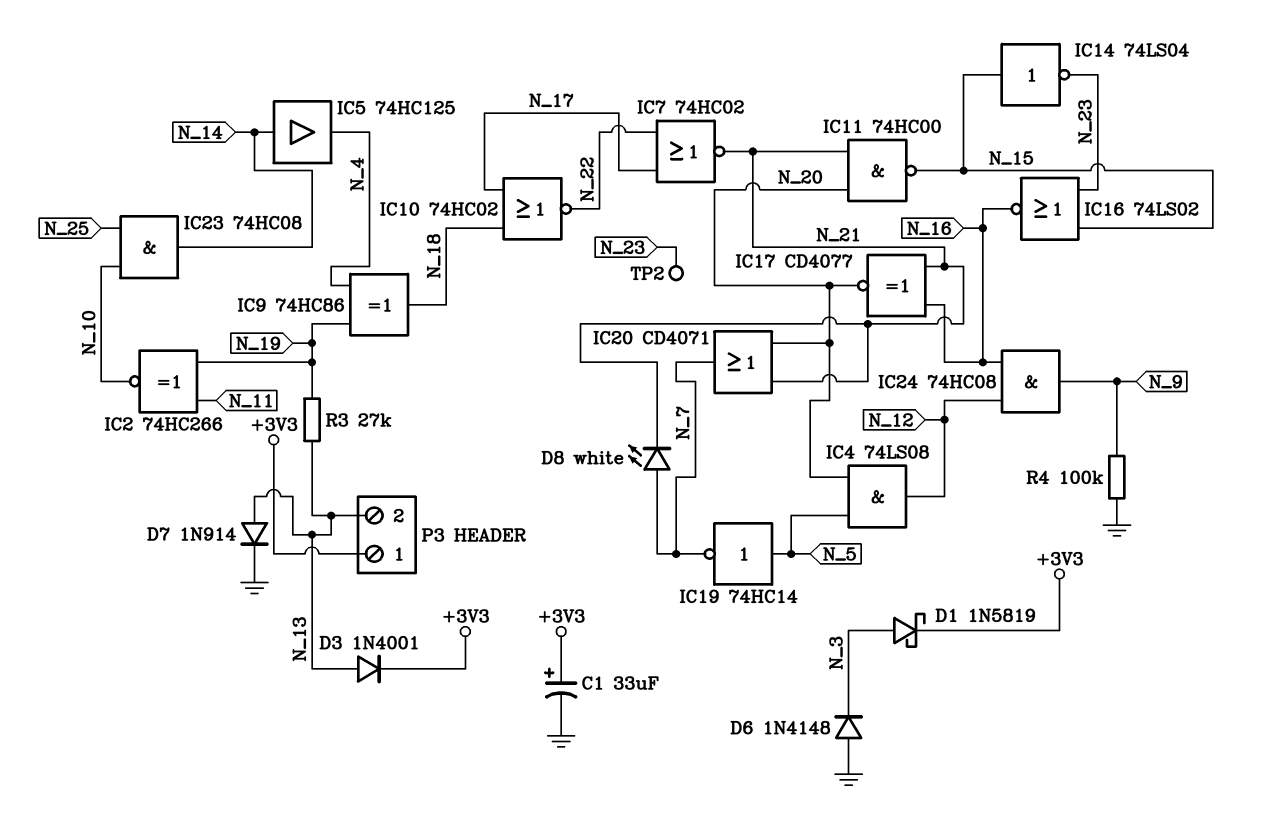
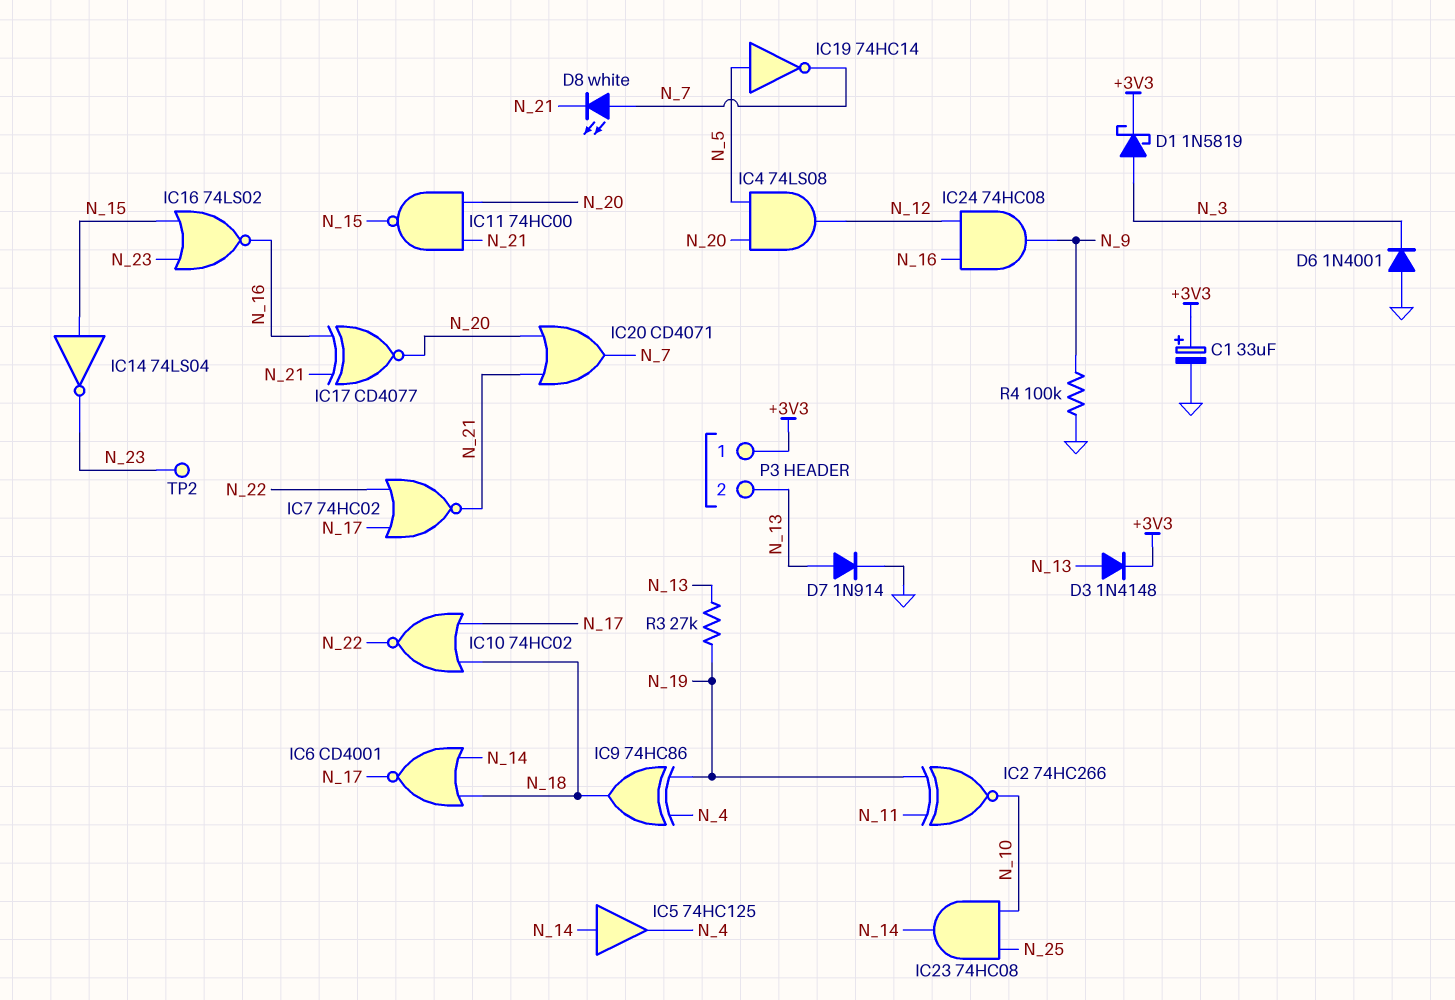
D3: diode 1N4001 (A N_13, K +3V3) -> diode 1N4148 (A N_13, K +3V3)
D6: diode 1N4148 (A GND, K N_3) -> diode 1N4001 (A GND, K N_3)
IC6: none -> NOR CD4001 (in N_14, in N_18, out N_17)

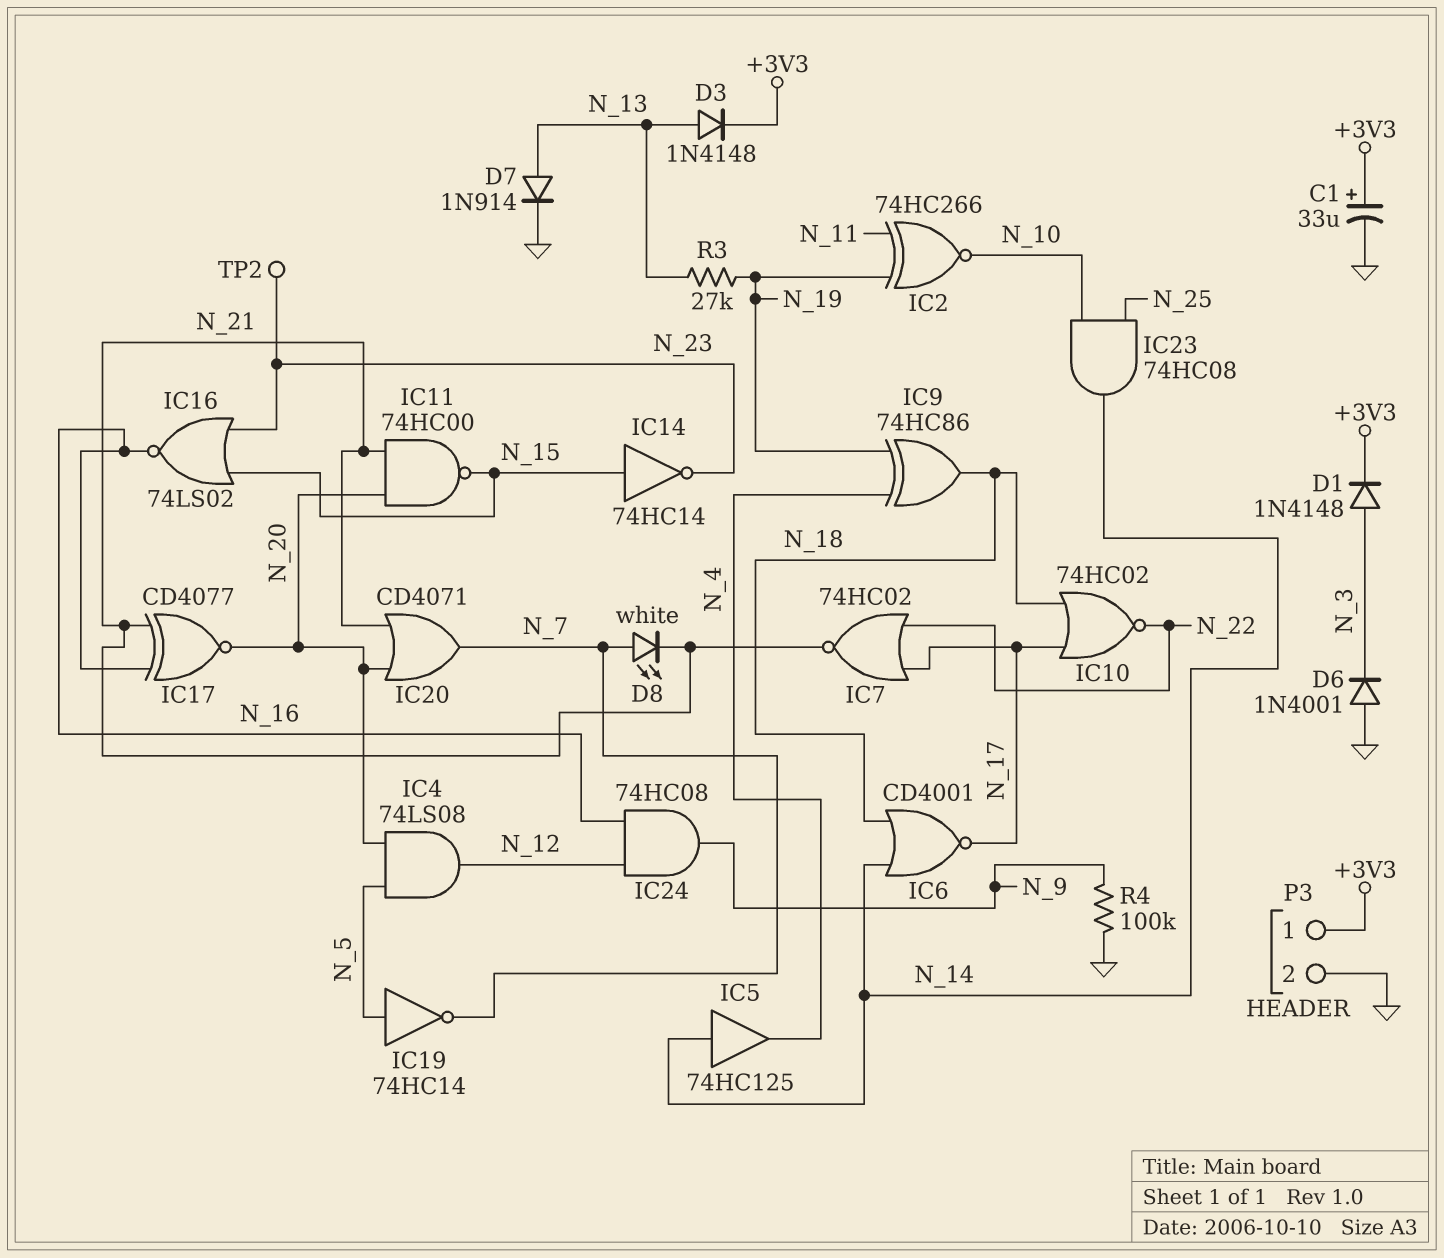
D1: schottky 1N5819 (A N_3, K +3V3) -> diode 1N4148 (A N_3, K +3V3)
IC14: NOT 74LS04 (in N_15, out N_23) -> NOT 74HC14 (in N_15, out N_23)
P3 pin 2: N_13 -> GND

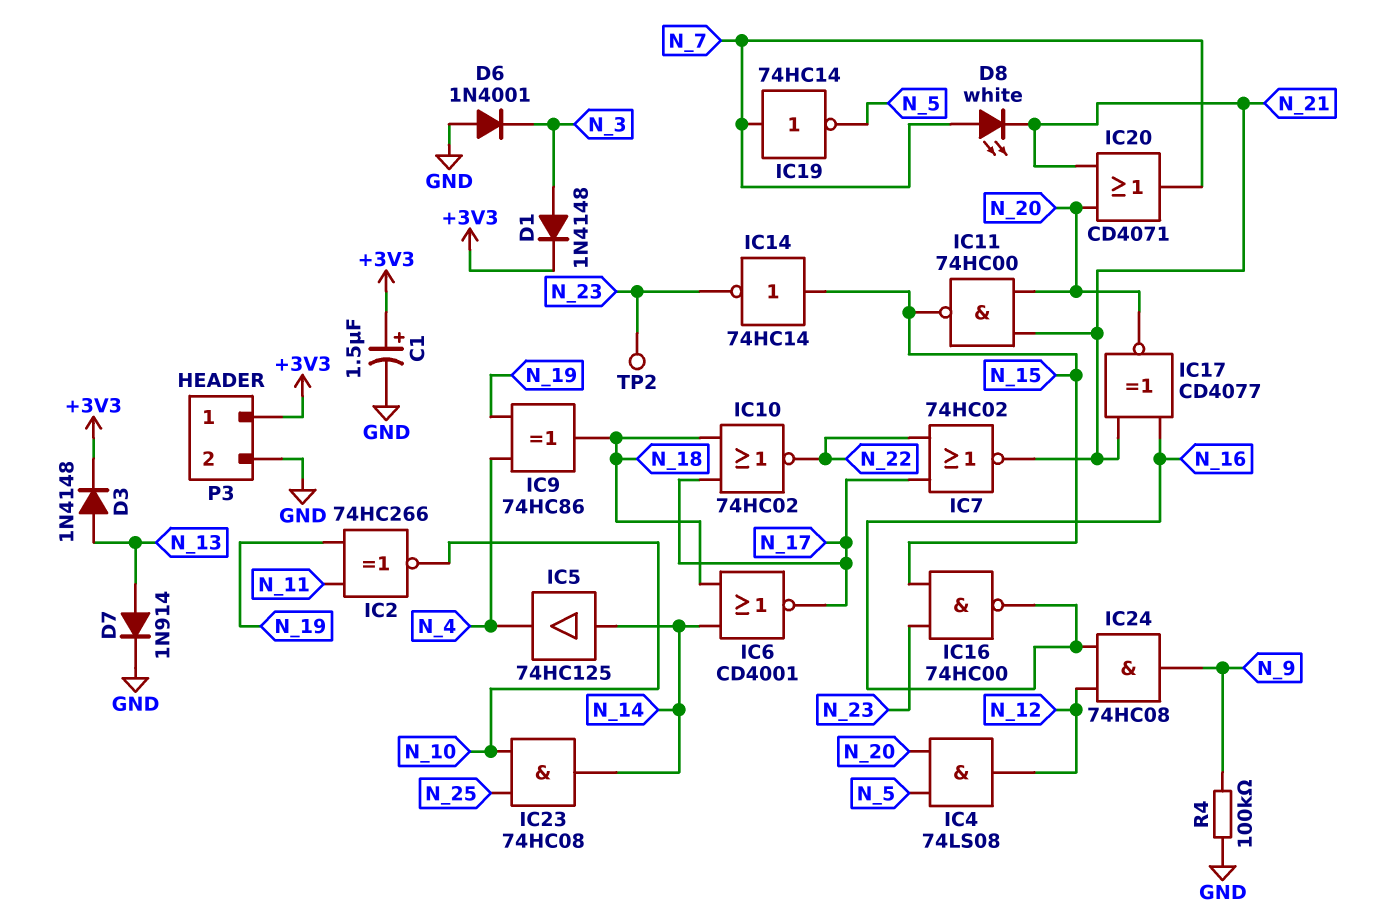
C1: 33uF (plus +3V3, minus GND) -> 1.5uF (plus +3V3, minus GND)
IC16: NOR 74LS02 (in N_15, in N_23, out N_16) -> NAND 74HC00 (in N_15, in N_23, out N_16)
IC19: NOT 74HC14 (in N_5, out N_7) -> NOT 74HC14 (in N_7, out N_5)
R3: 27k (N_13, N_19) -> none

